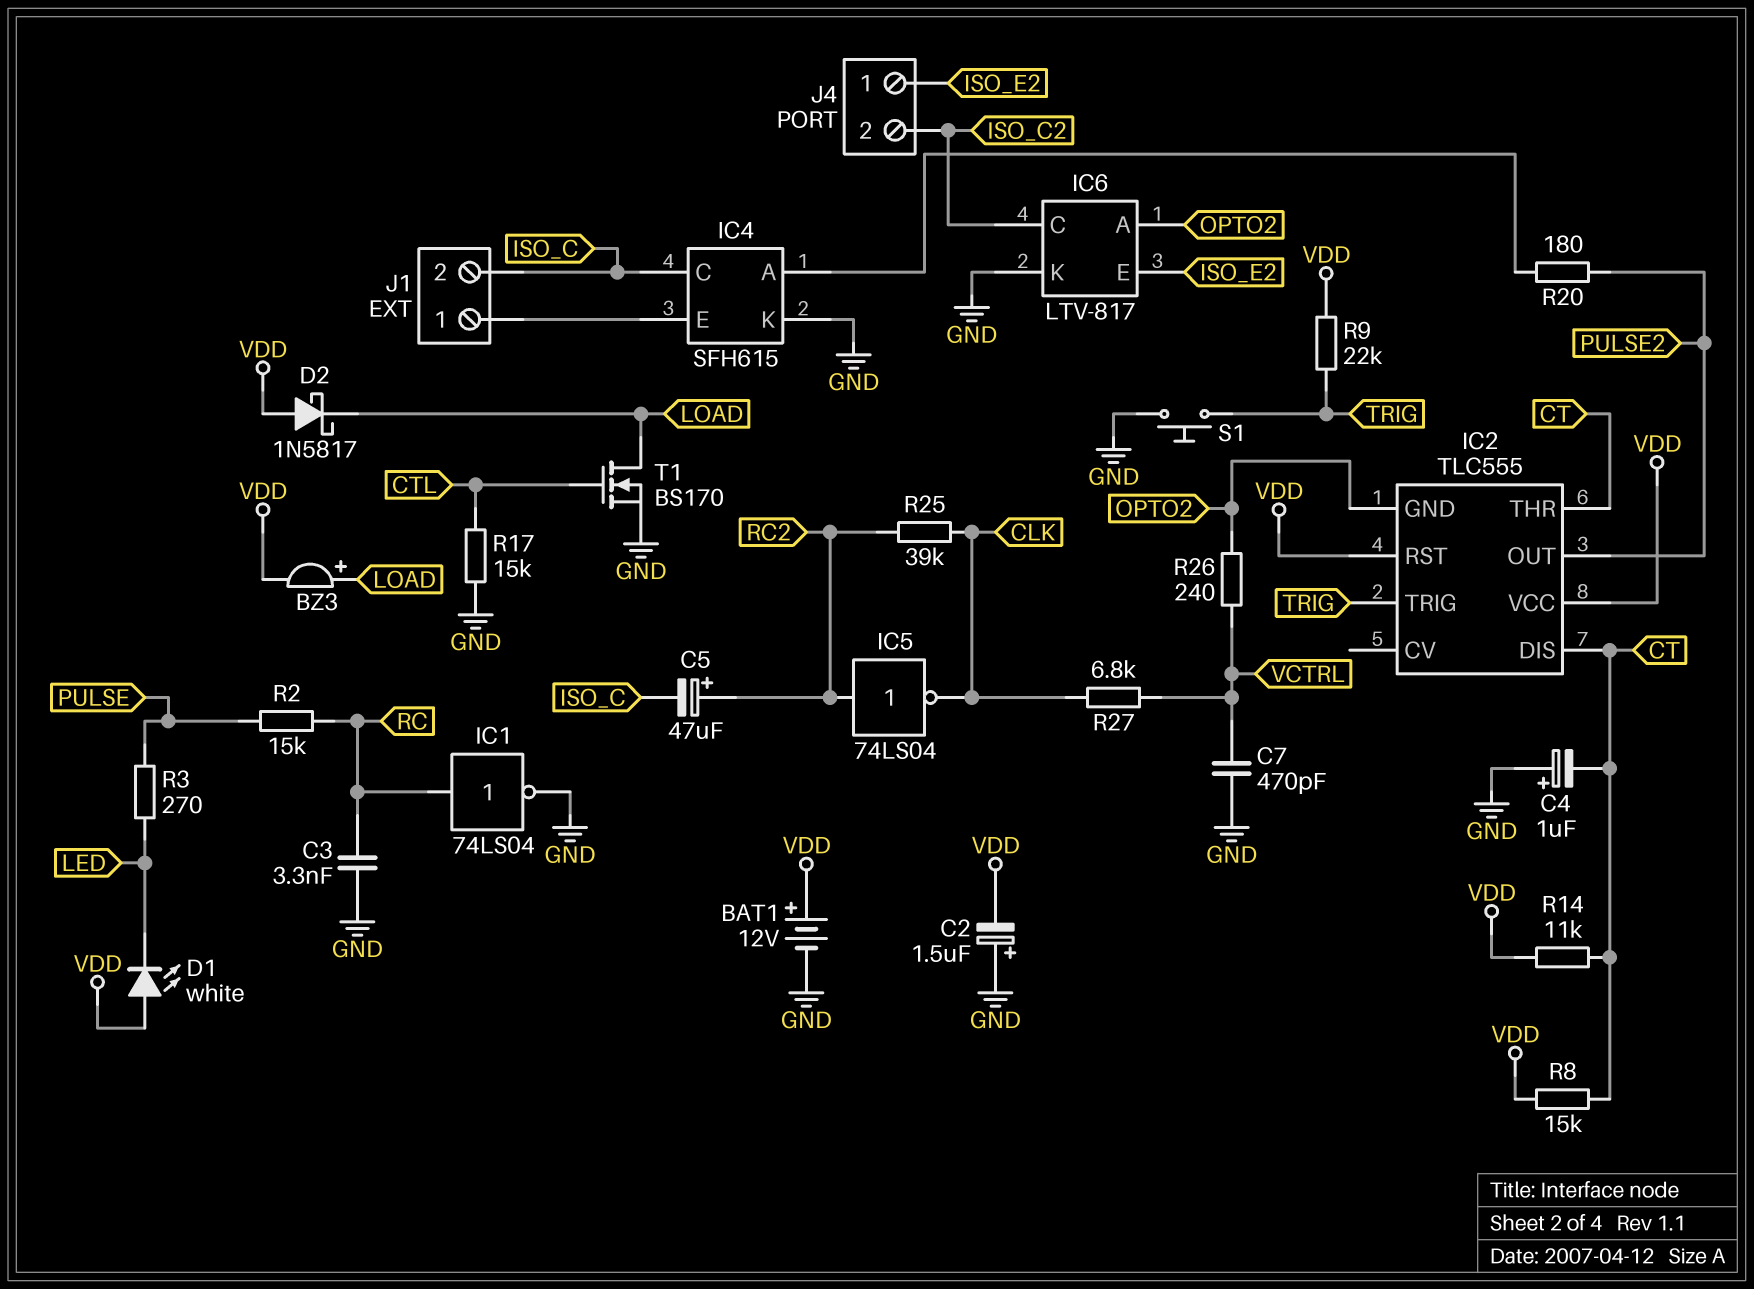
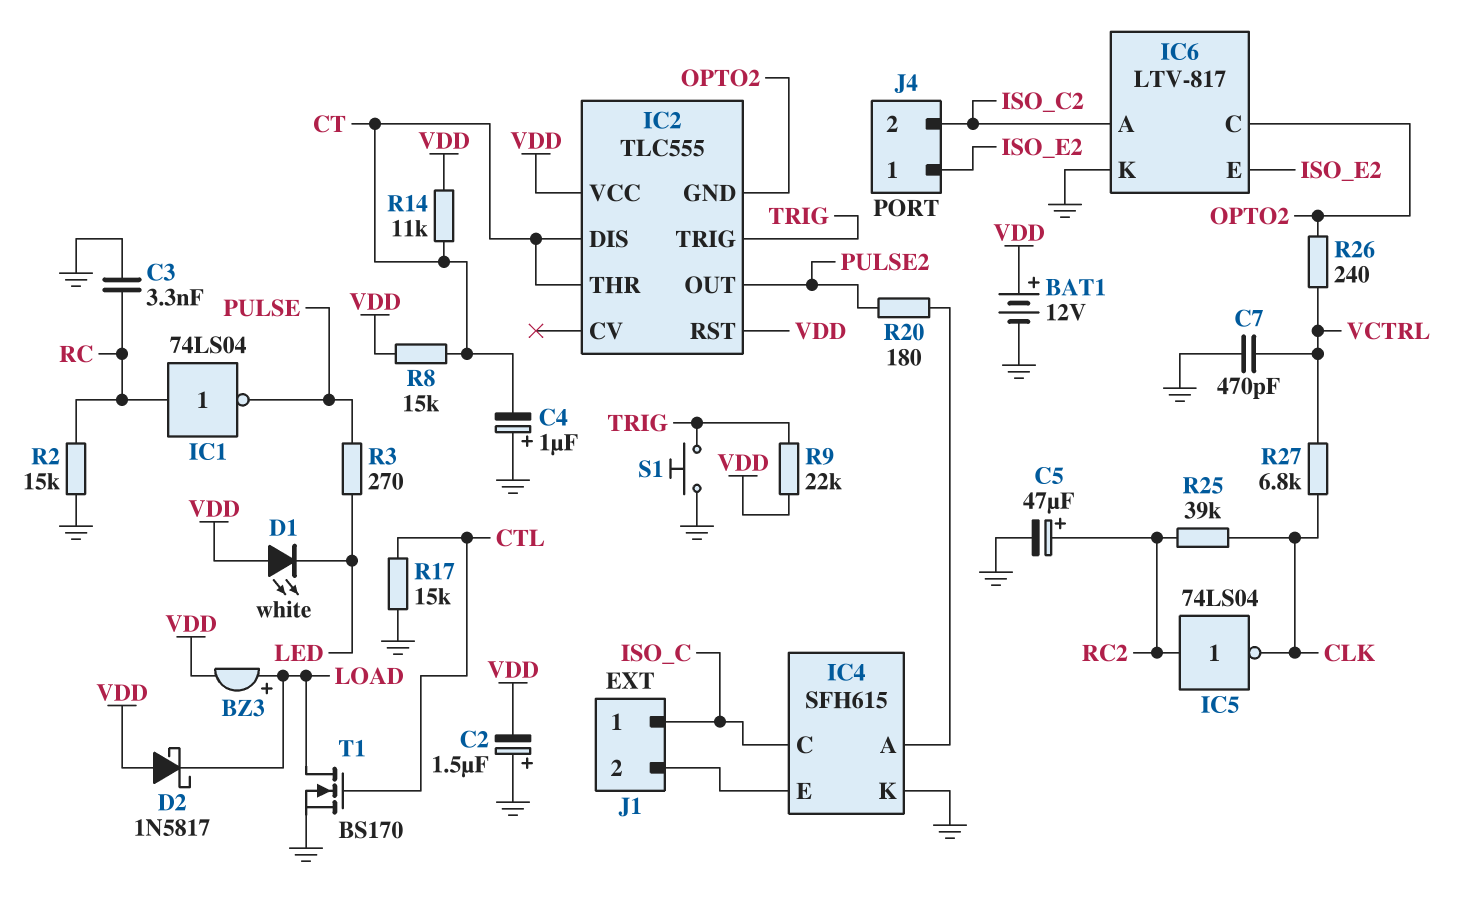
C5: 47uF (plus RC2, minus ISO_C) -> 47uF (plus RC2, minus GND)
IC1: NOT 74LS04 (in RC, out GND) -> NOT 74LS04 (in RC, out PULSE)
IC6 pin A: OPTO2 -> ISO_C2
IC6 pin C: ISO_C2 -> OPTO2
J1 pin 1: IC4/E -> ISO_C
J1 pin 2: ISO_C -> IC4/E
R2: 15k (PULSE, RC) -> 15k (GND, RC)

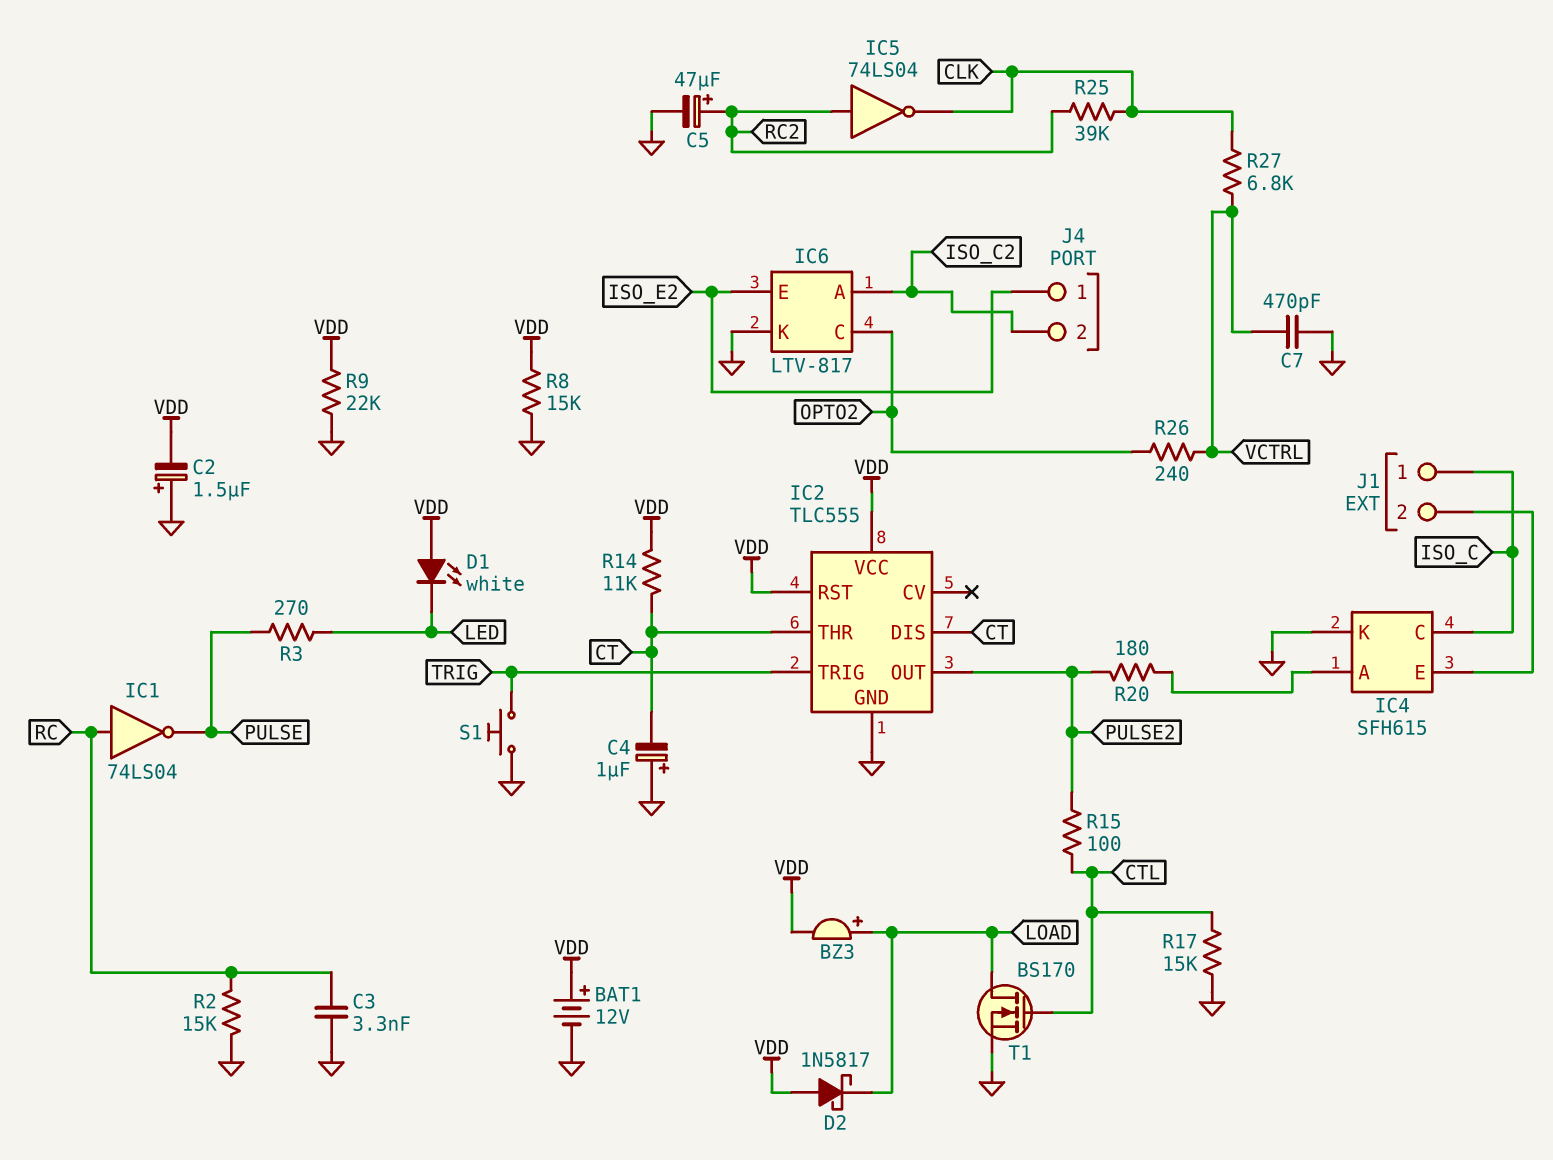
IC2 pin GND: OPTO2 -> GND
R8: 15k (CT, VDD) -> 15k (GND, VDD)
R9: 22k (TRIG, VDD) -> 22k (GND, VDD)
R15: none -> 100 (CTL, PULSE2)

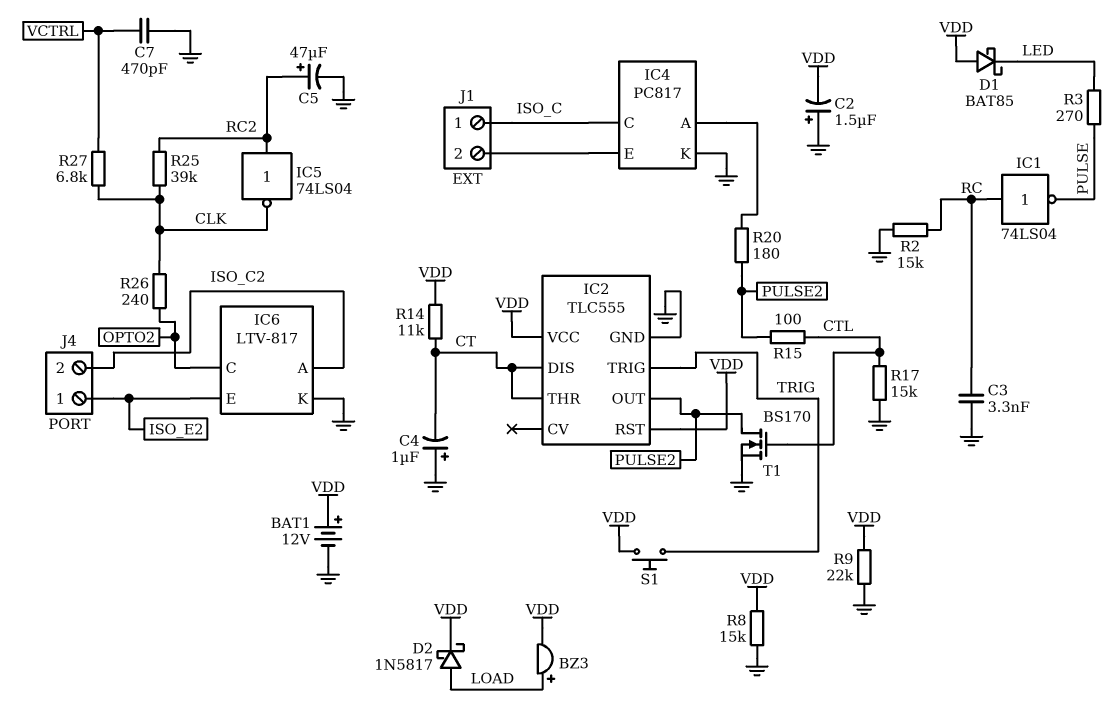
D1: LED white (A VDD, K LED) -> schottky BAT85 (A VDD, K LED)
D2: schottky 1N5817 (A VDD, K LOAD) -> schottky 1N5817 (A LOAD, K VDD)
IC4: SFH615 -> PC817
R26: 240 (OPTO2, VCTRL) -> 240 (CLK, OPTO2)
S1: button (GND, TRIG) -> button (TRIG, VDD)
T1: NMOS BS170 (G CTL, D LOAD, S GND) -> NMOS BS170 (G CTL, D PULSE2, S GND)

